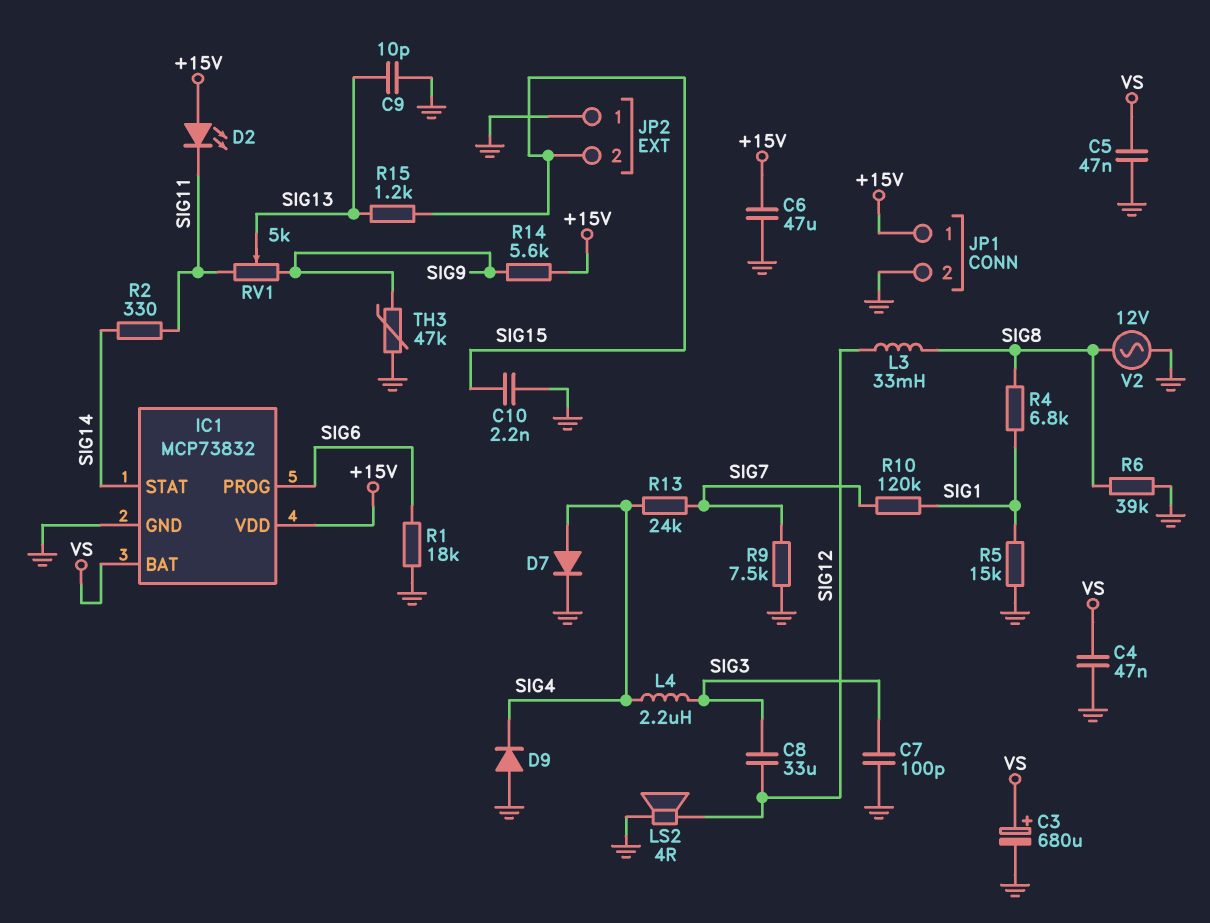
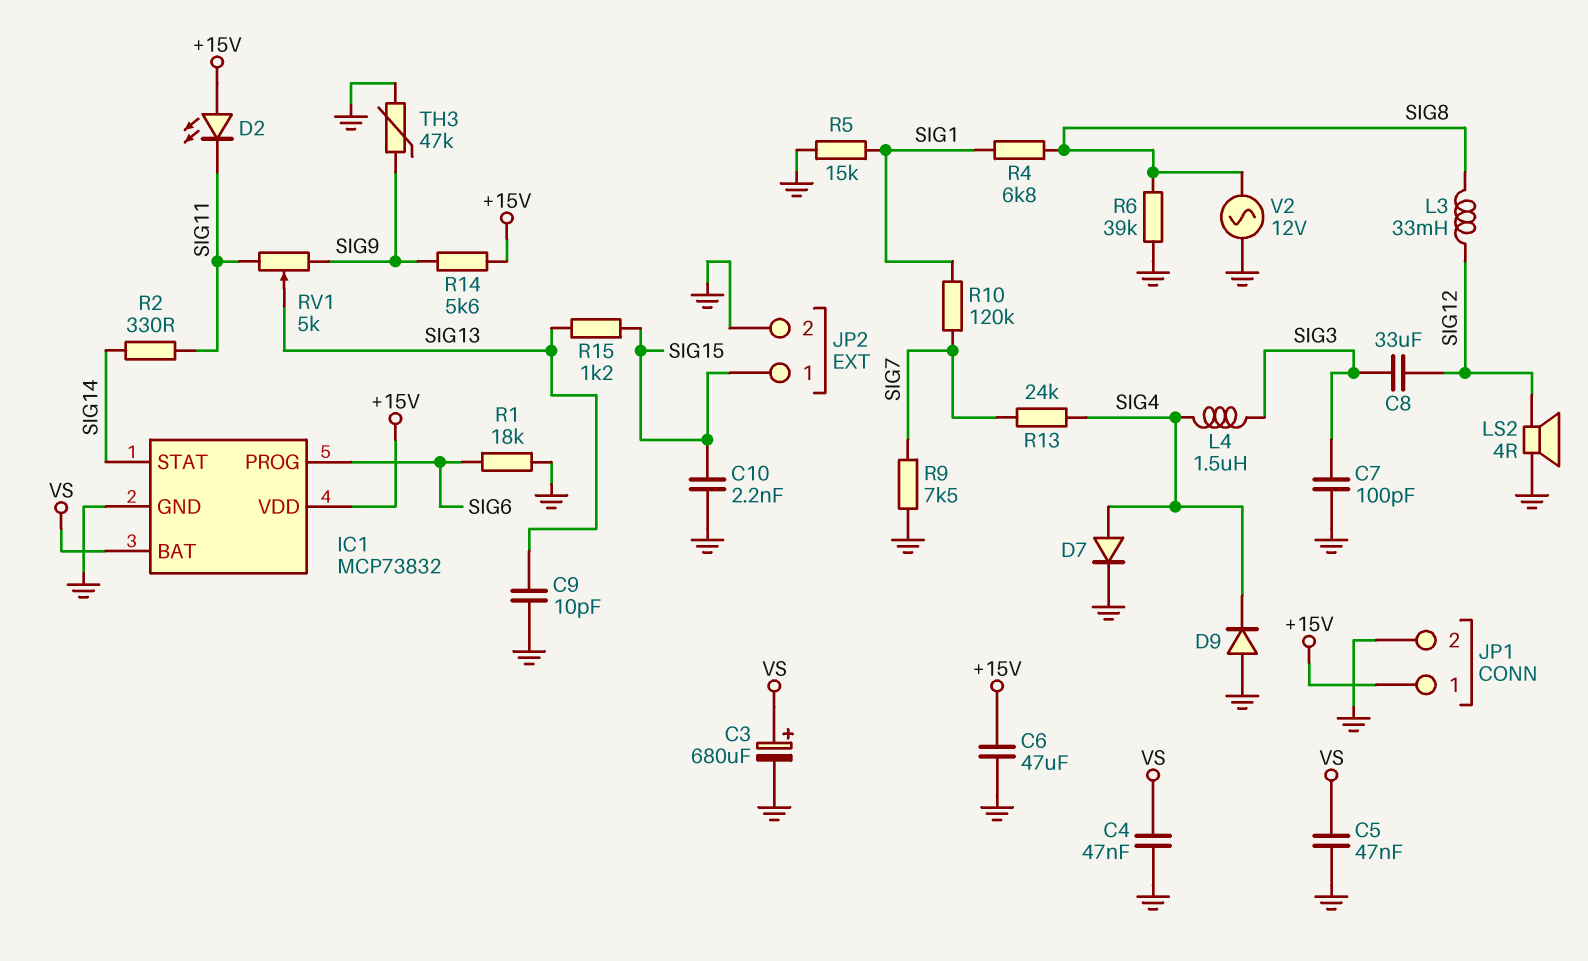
JP2 pin 1: GND -> SIG15
JP2 pin 2: SIG15 -> GND
L4: 2.2uH (SIG3, SIG4) -> 1.5uH (SIG3, SIG4)

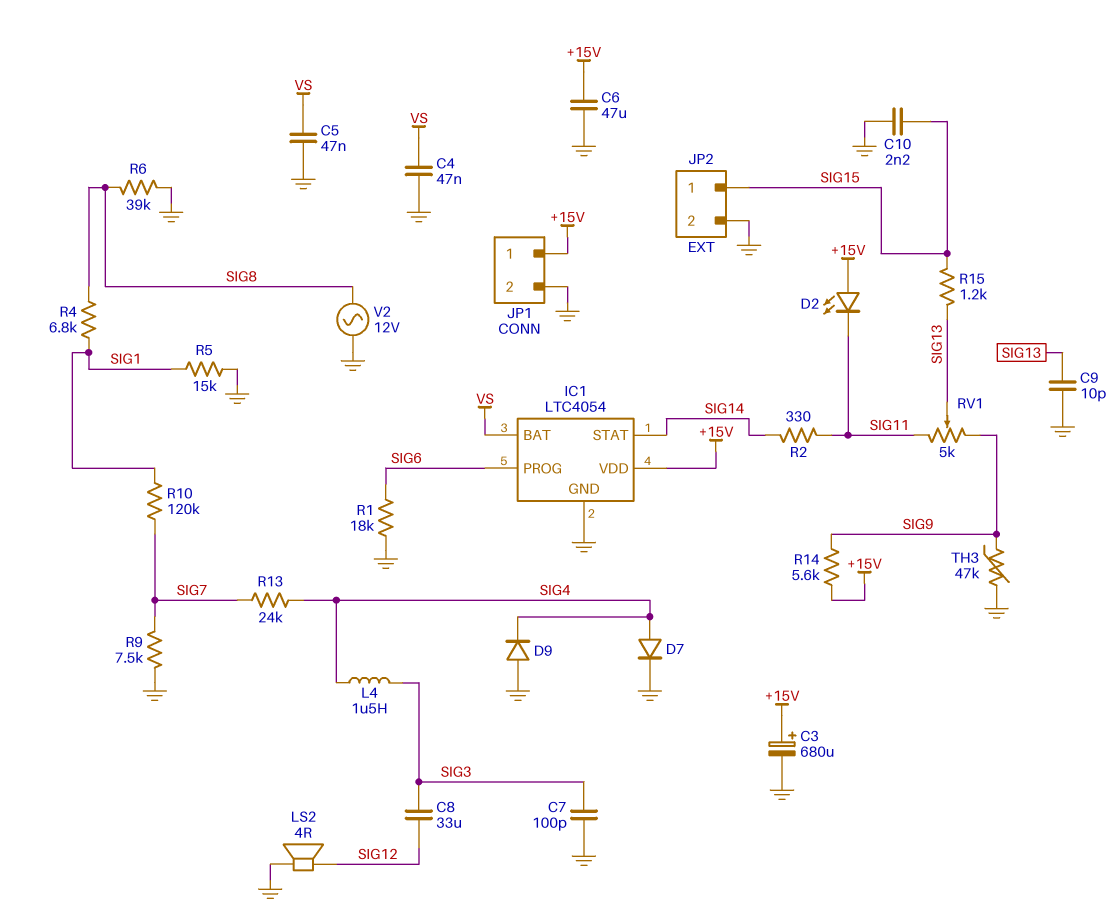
C3: 680uF (plus VS, minus GND) -> 680uF (plus +15V, minus GND)
IC1: MCP73832 -> LTC4054
L3: 33mH (SIG8, SIG12) -> none

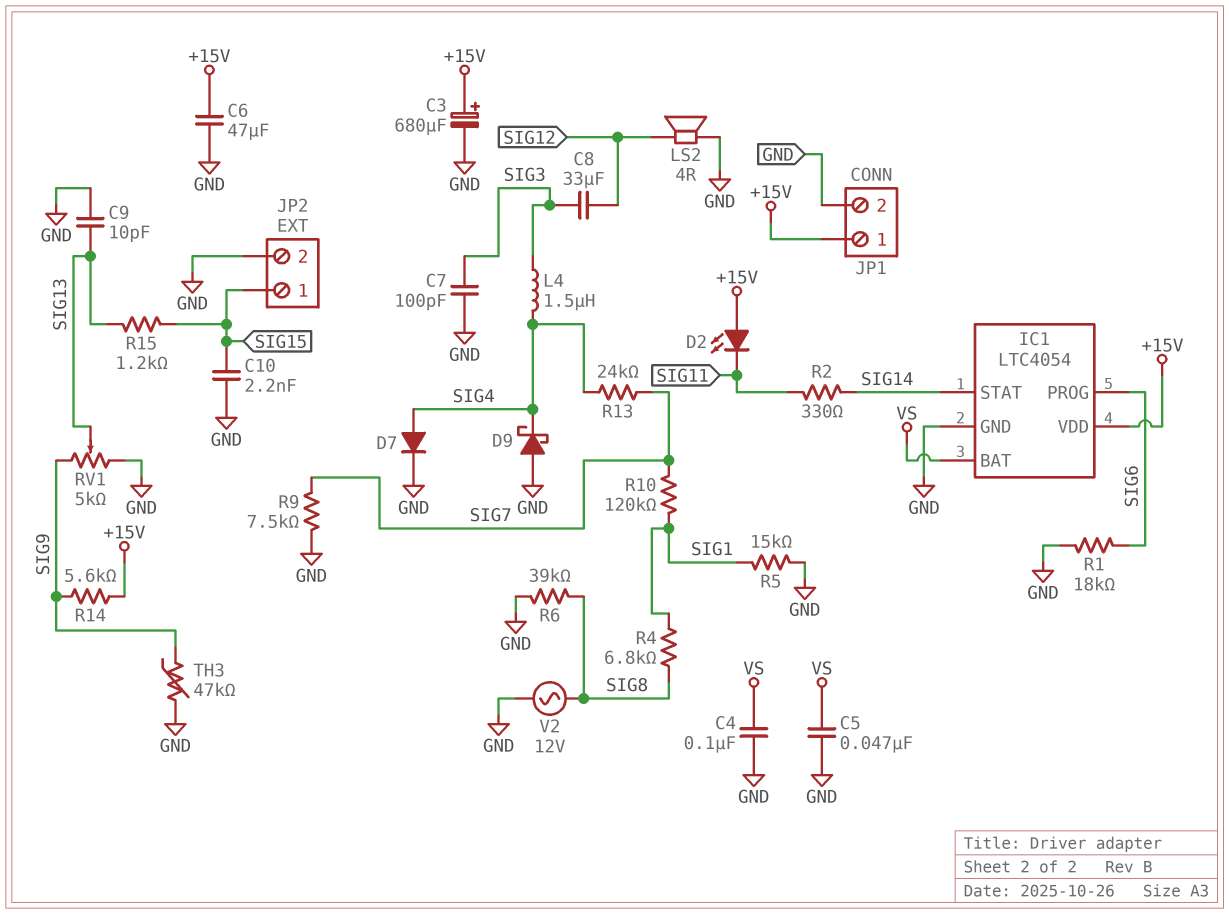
C4: 47nF (GND, VS) -> 100nF (GND, VS)
D9: diode (A GND, K SIG4) -> schottky (A GND, K SIG4)
RV1: 5k (SIG9, SIG11, wiper SIG13) -> 5k (GND, SIG9, wiper SIG13)

